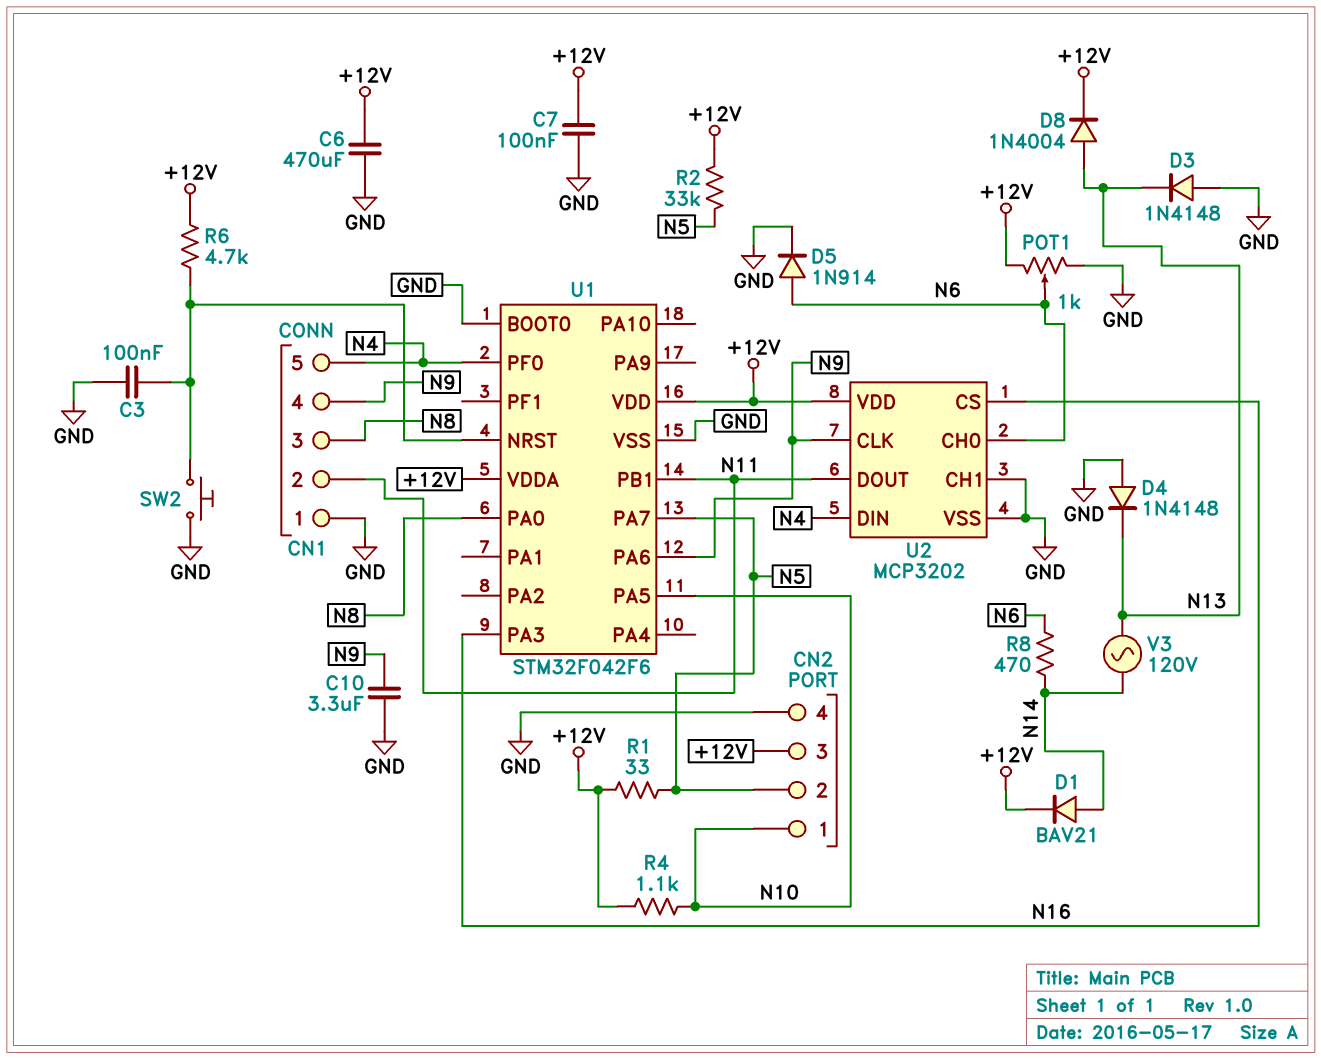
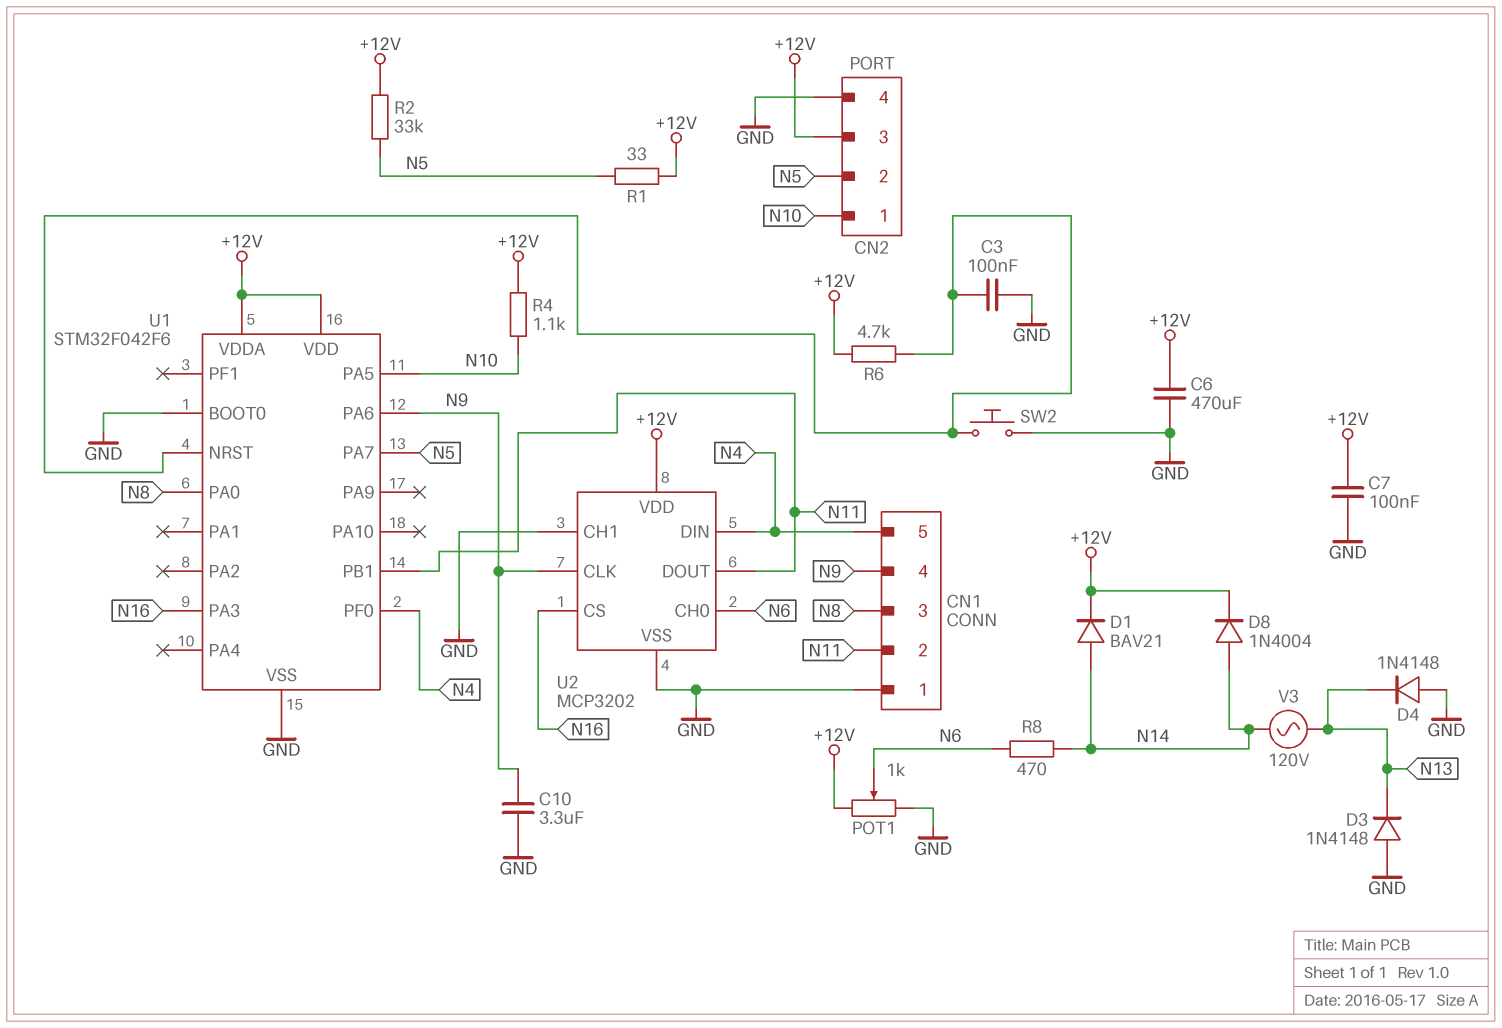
D5: diode 1N914 (A N6, K GND) -> none
D8: diode 1N4004 (A N13, K +12V) -> diode 1N4004 (A N14, K +12V)

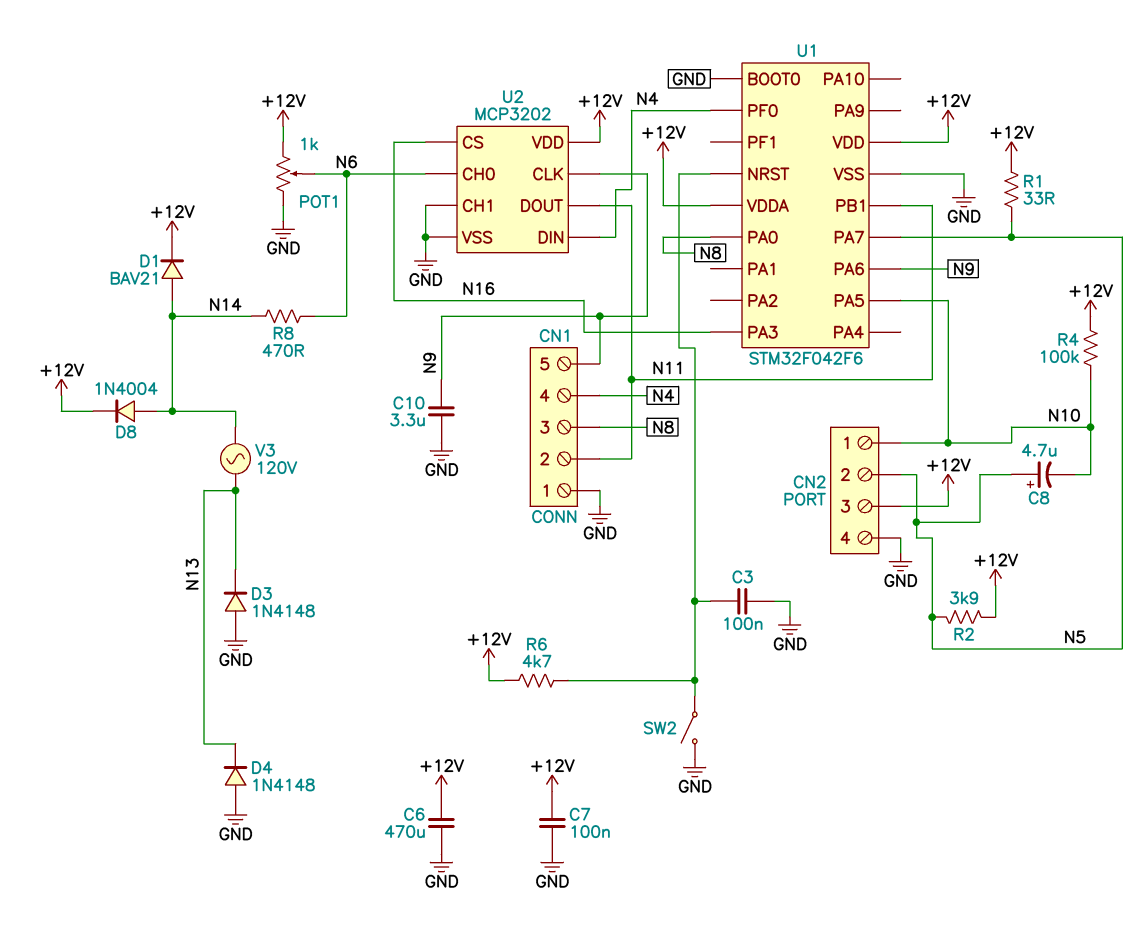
C8: none -> 4.7uF (plus N5, minus N10)
CN1 pin 4: N9 -> N4
CN1 pin 5: N4 -> N9
R2: 33k (+12V, N5) -> 3.9k (+12V, N5)
R4: 1.1k (+12V, N10) -> 100k (+12V, N10)
SW2: button (GND, U1/NRST) -> switch (GND, U1/NRST)

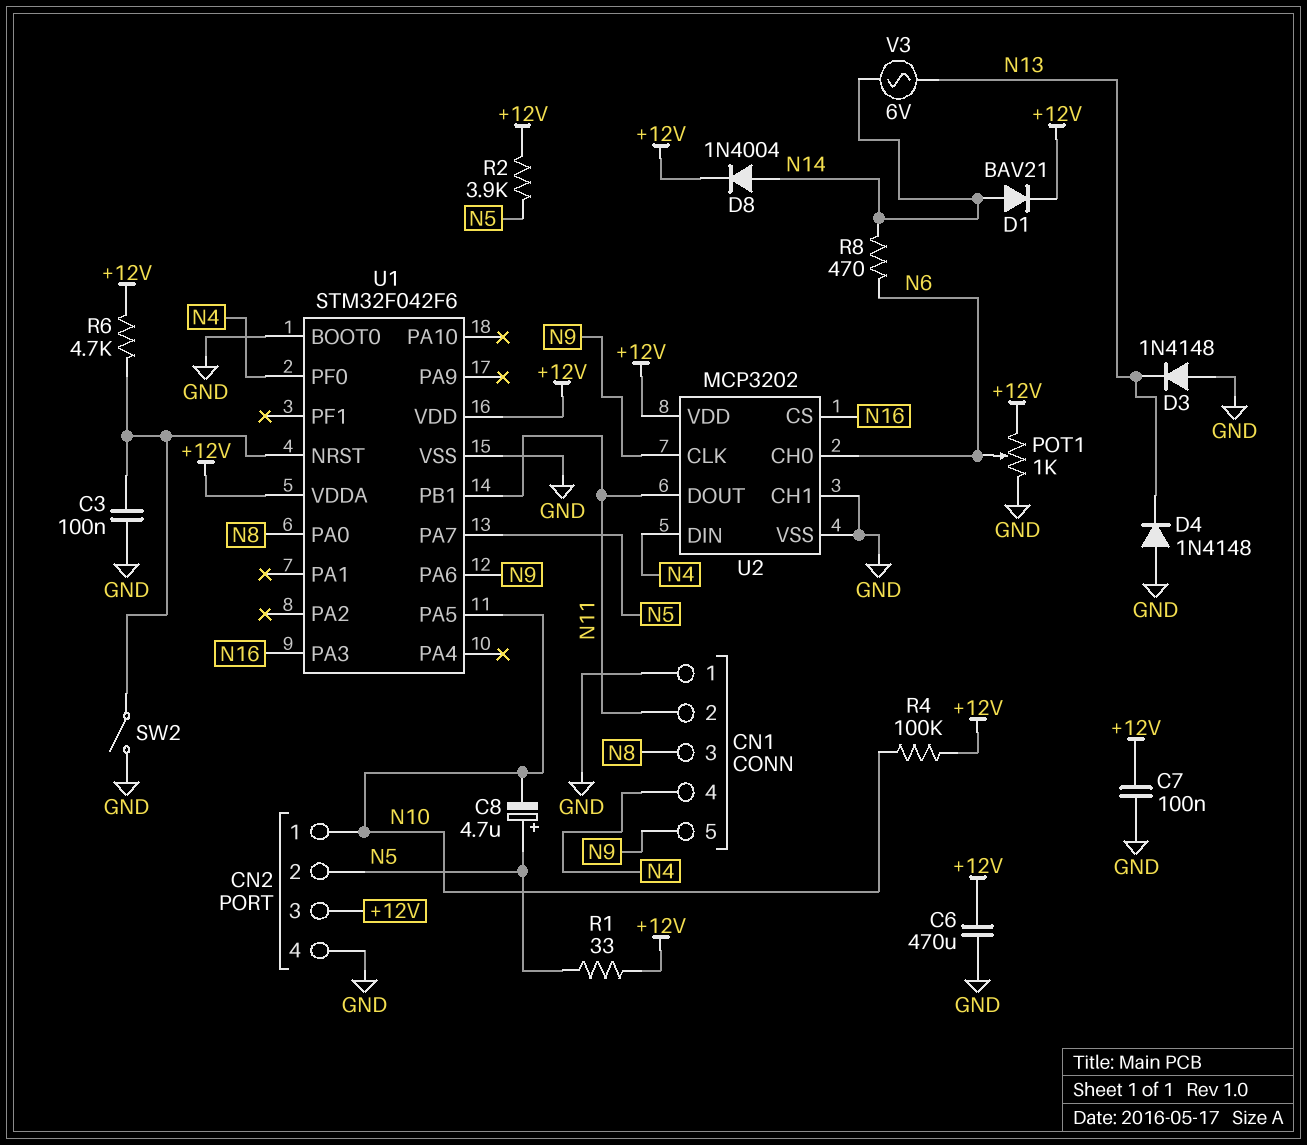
C10: 3.3uF (GND, N9) -> none
V3: AC 120V (N13, N14) -> AC 6V (N13, N14)

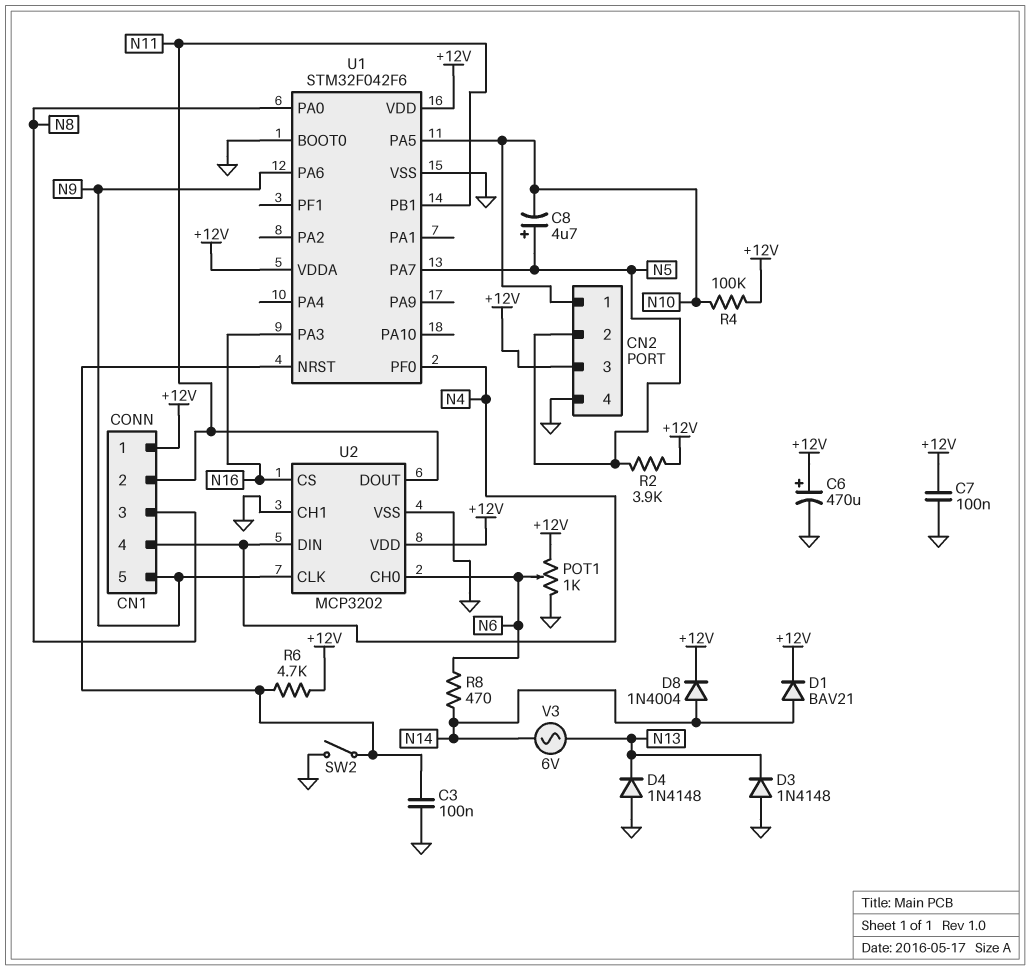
C6: 470uF (+12V, GND) -> 470uF (plus +12V, minus GND)
CN1 pin 1: GND -> +12V
R1: 33 (+12V, N5) -> none

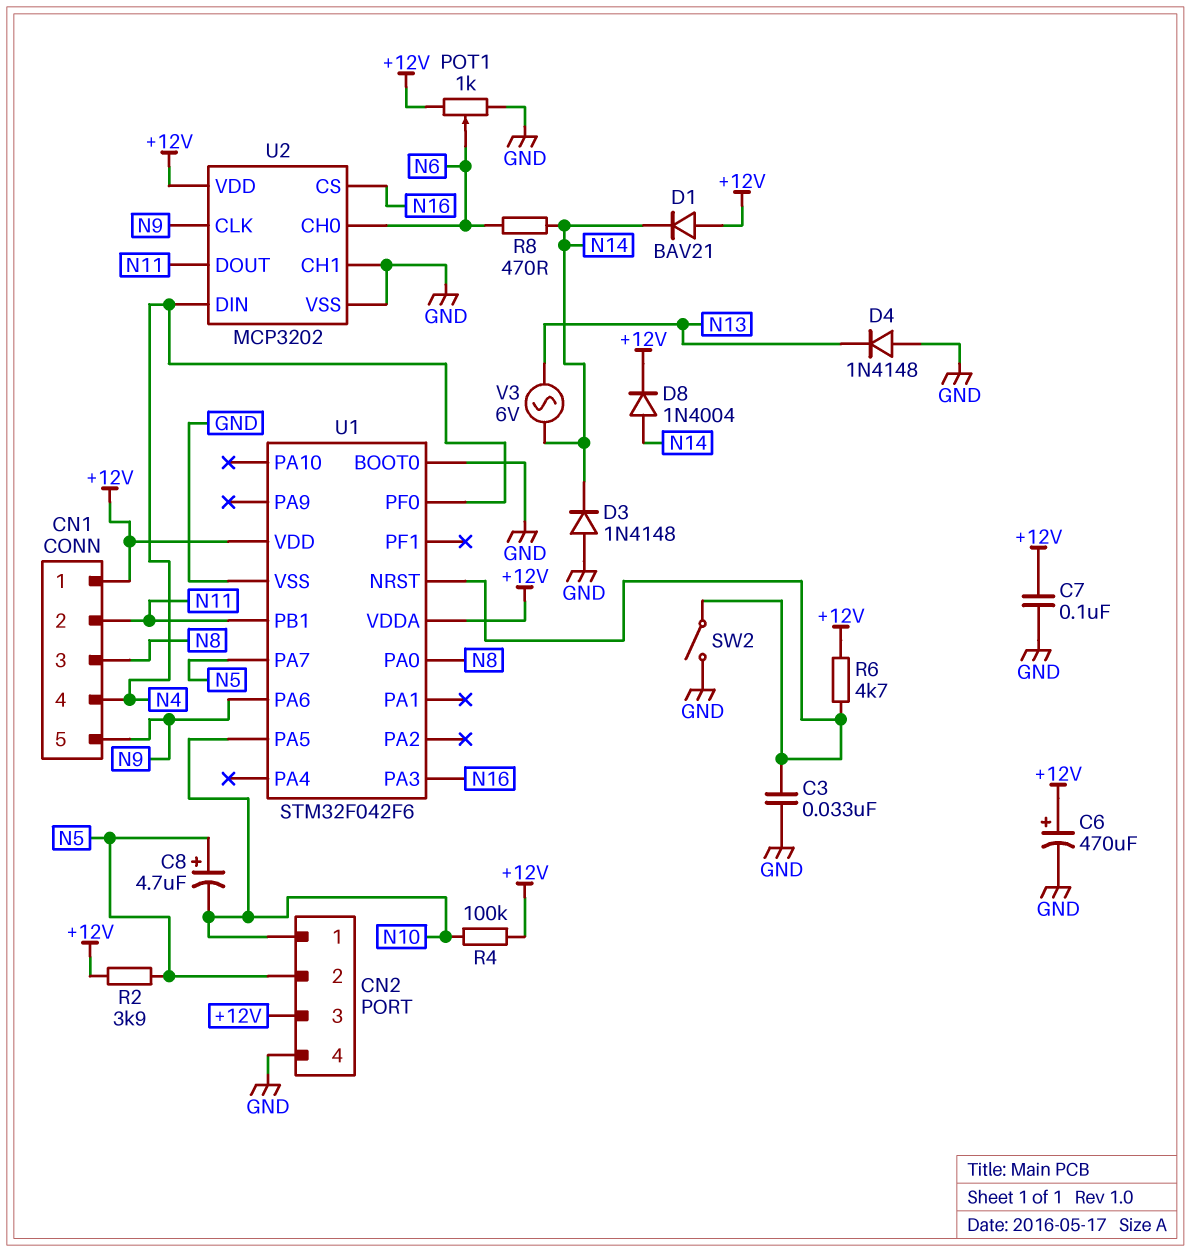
C3: 100nF (GND, U1/NRST) -> 33nF (GND, U1/NRST)
D1: diode BAV21 (A N14, K +12V) -> diode BAV21 (A +12V, K N14)
D3: diode 1N4148 (A GND, K N13) -> diode 1N4148 (A GND, K N14)

